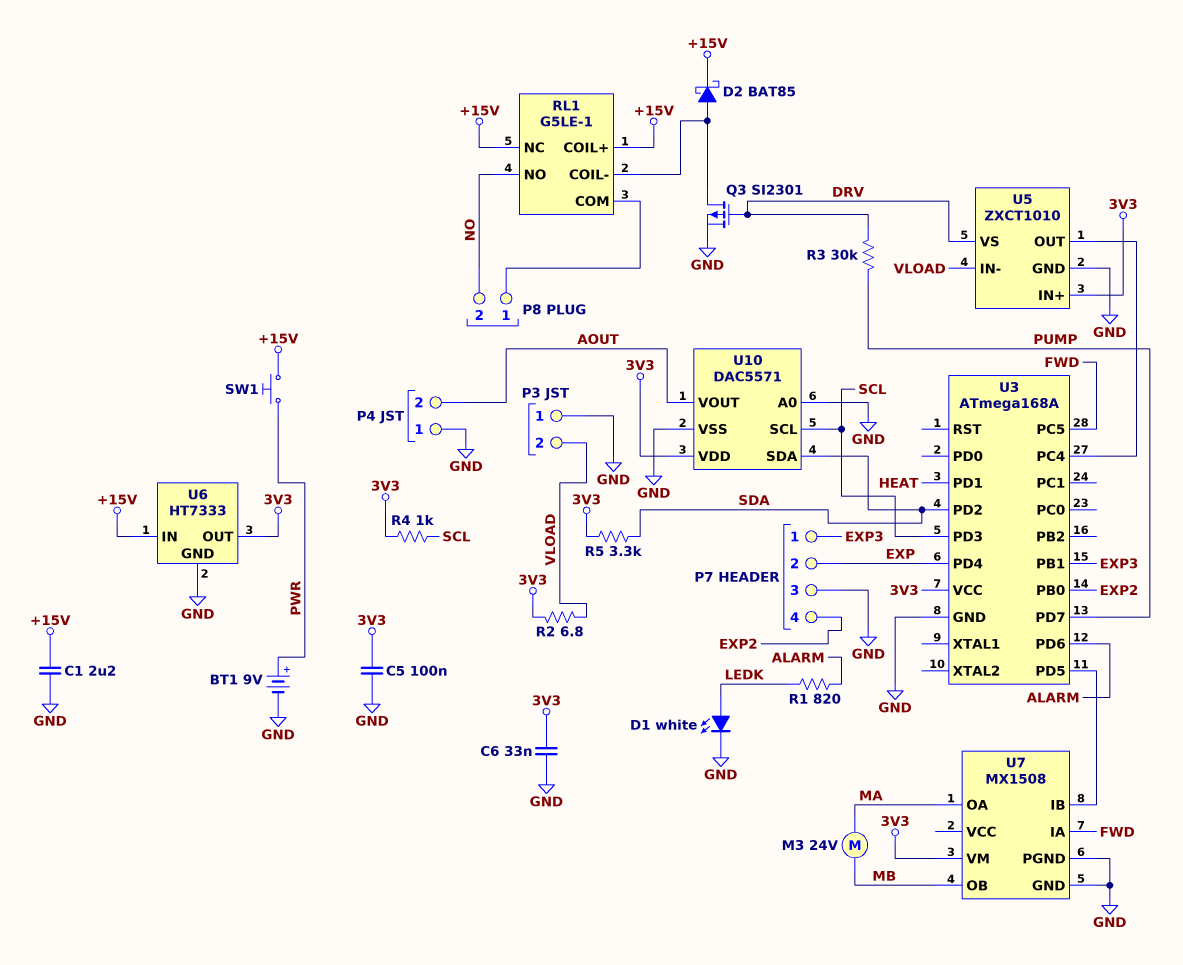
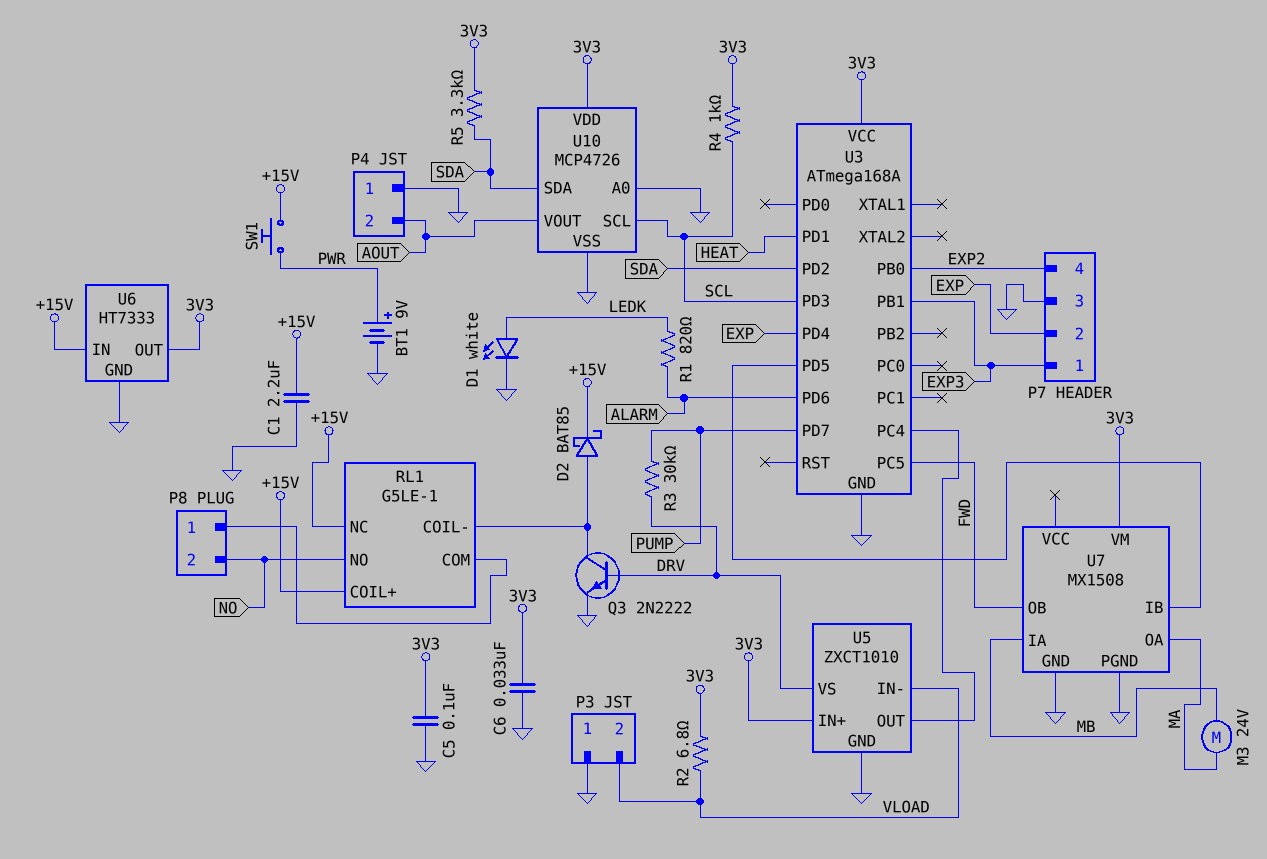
Q3: PMOS SI2301 (G DRV, D RL1/COIL-, S GND) -> NPN 2N2222 (B DRV, C RL1/COIL-, E GND)
U7 pin IA: FWD -> MB
U7 pin OB: MB -> FWD
U10: DAC5571 -> MCP4726

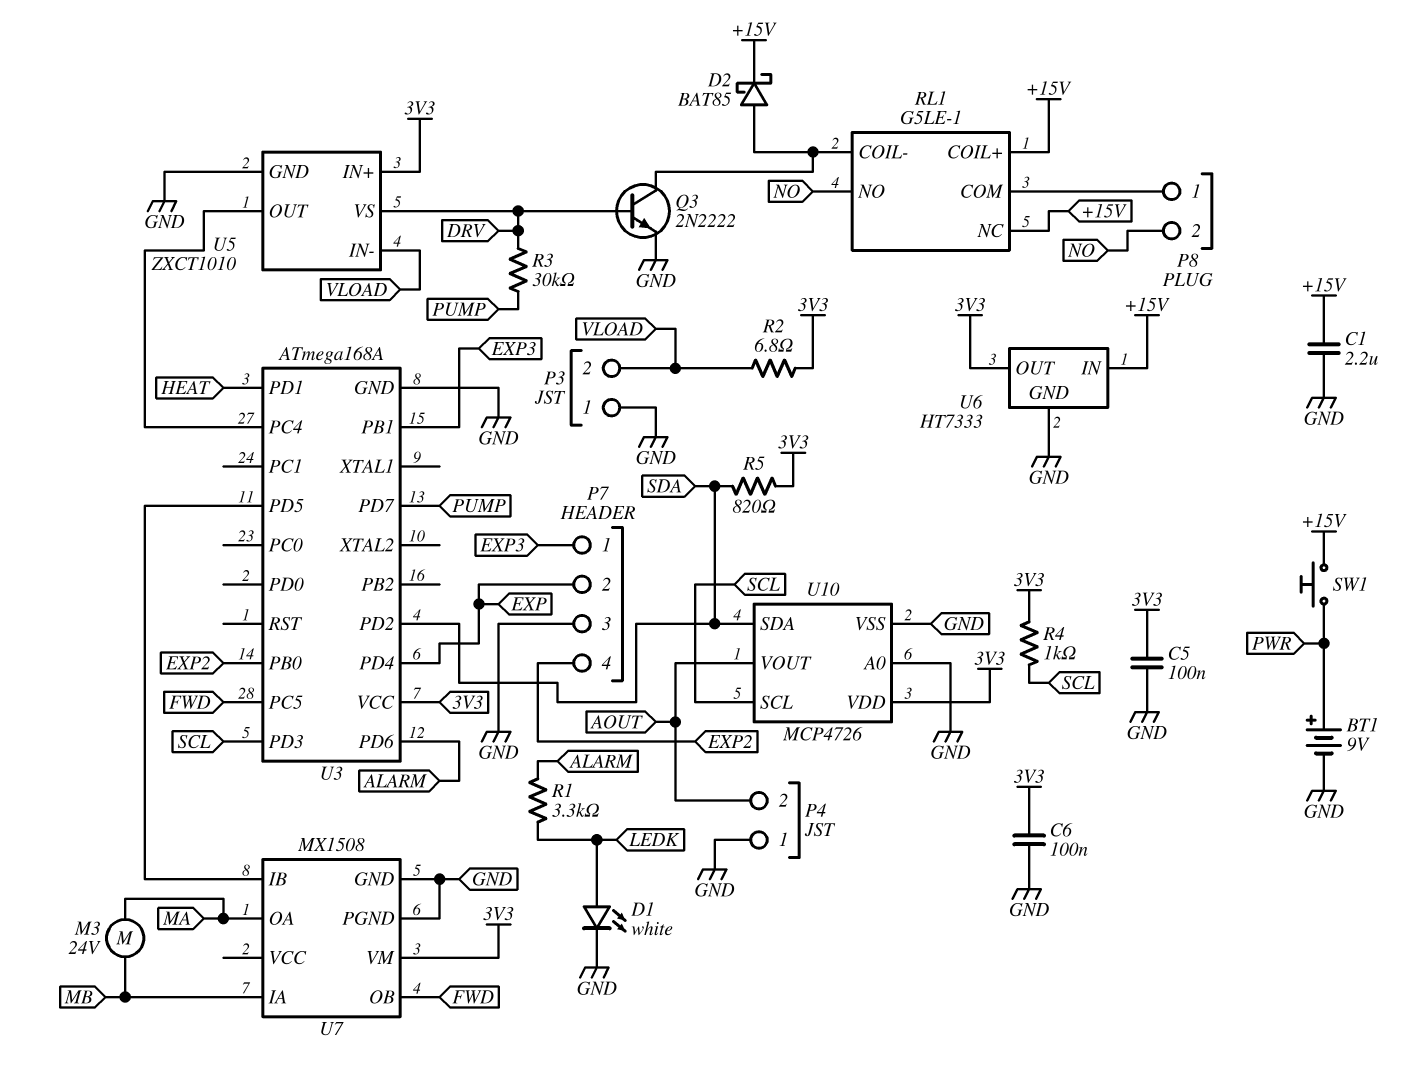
C6: 33nF (3V3, GND) -> 100nF (3V3, GND)
R1: 820 (ALARM, LEDK) -> 3.3k (ALARM, LEDK)
R5: 3.3k (3V3, SDA) -> 820 (3V3, SDA)

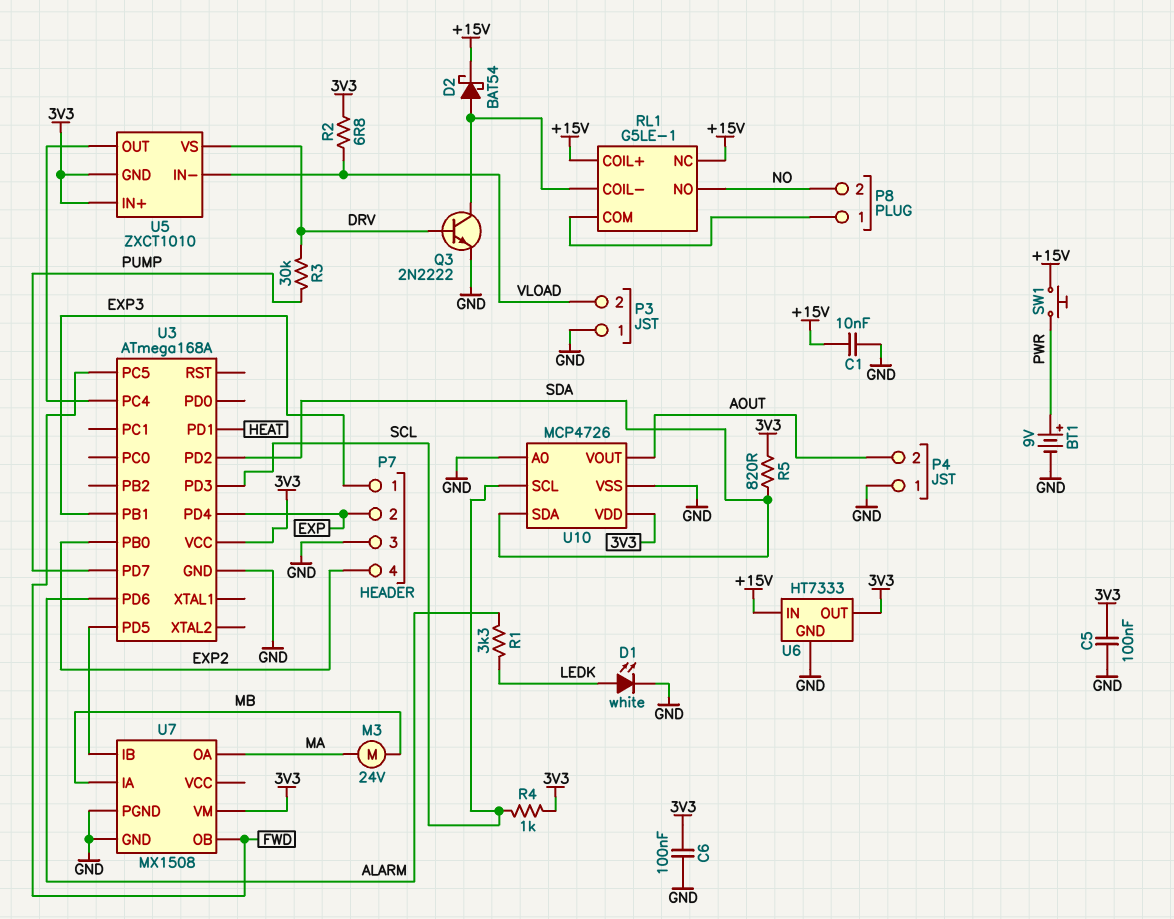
C1: 2.2uF (+15V, GND) -> 10nF (+15V, GND)
D2: schottky BAT85 (A RL1/COIL-, K +15V) -> schottky BAT54 (A RL1/COIL-, K +15V)
U5 pin GND: GND -> 3V3

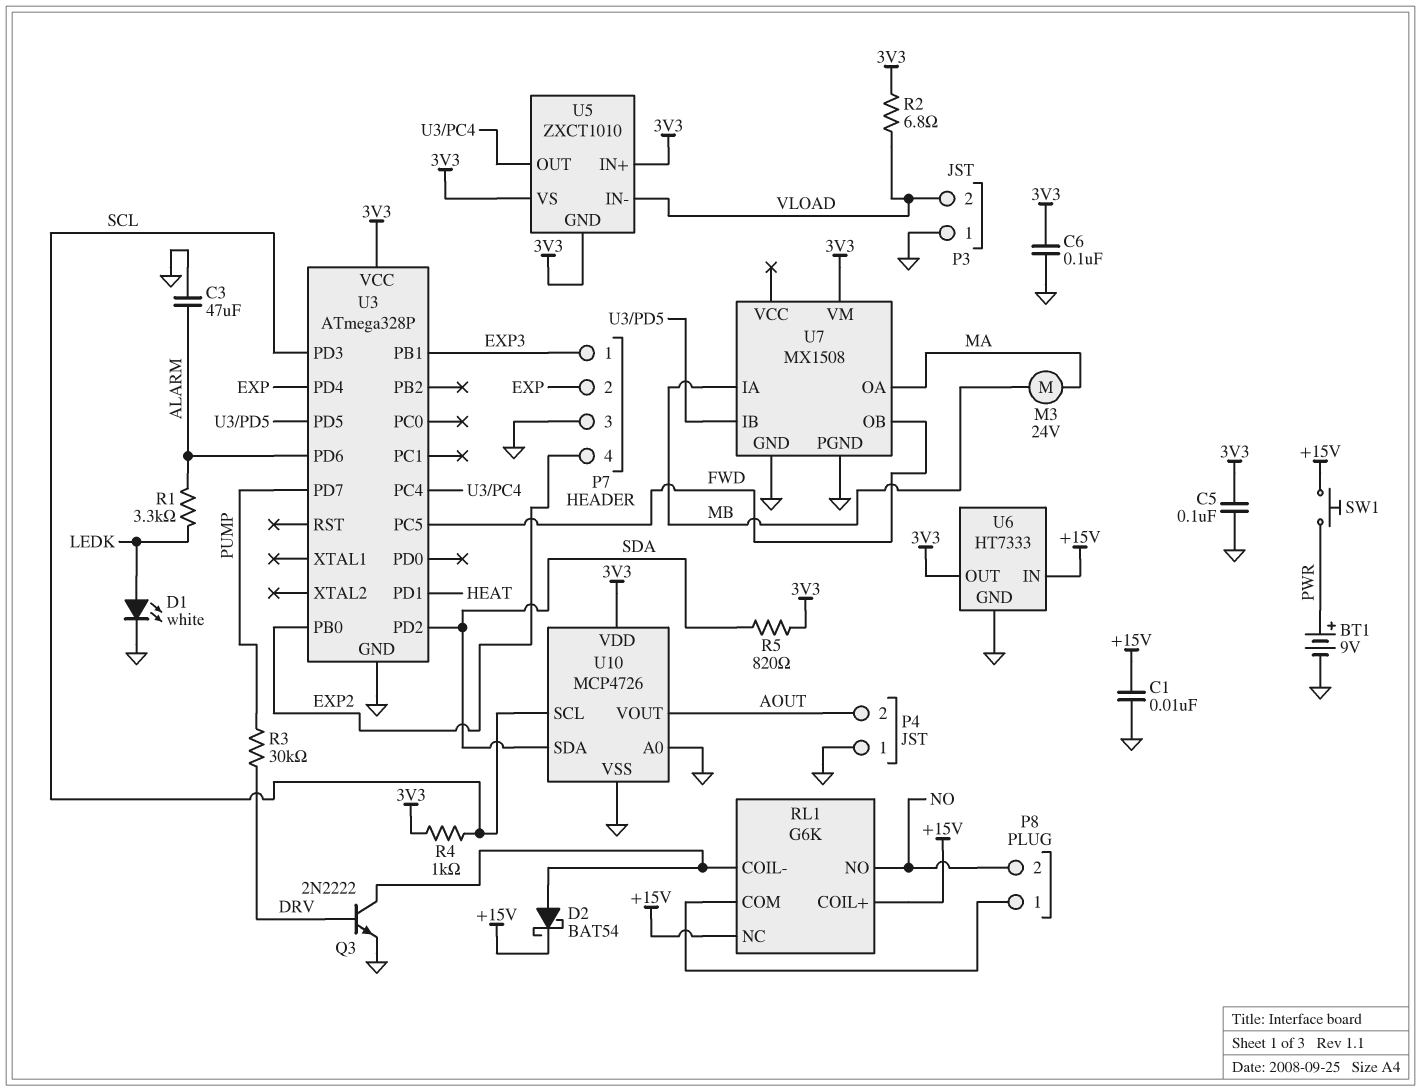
C3: none -> 47uF (ALARM, GND)
RL1: G5LE-1 -> G6K
U3: ATmega168A -> ATmega328P
U5 pin VS: DRV -> 3V3

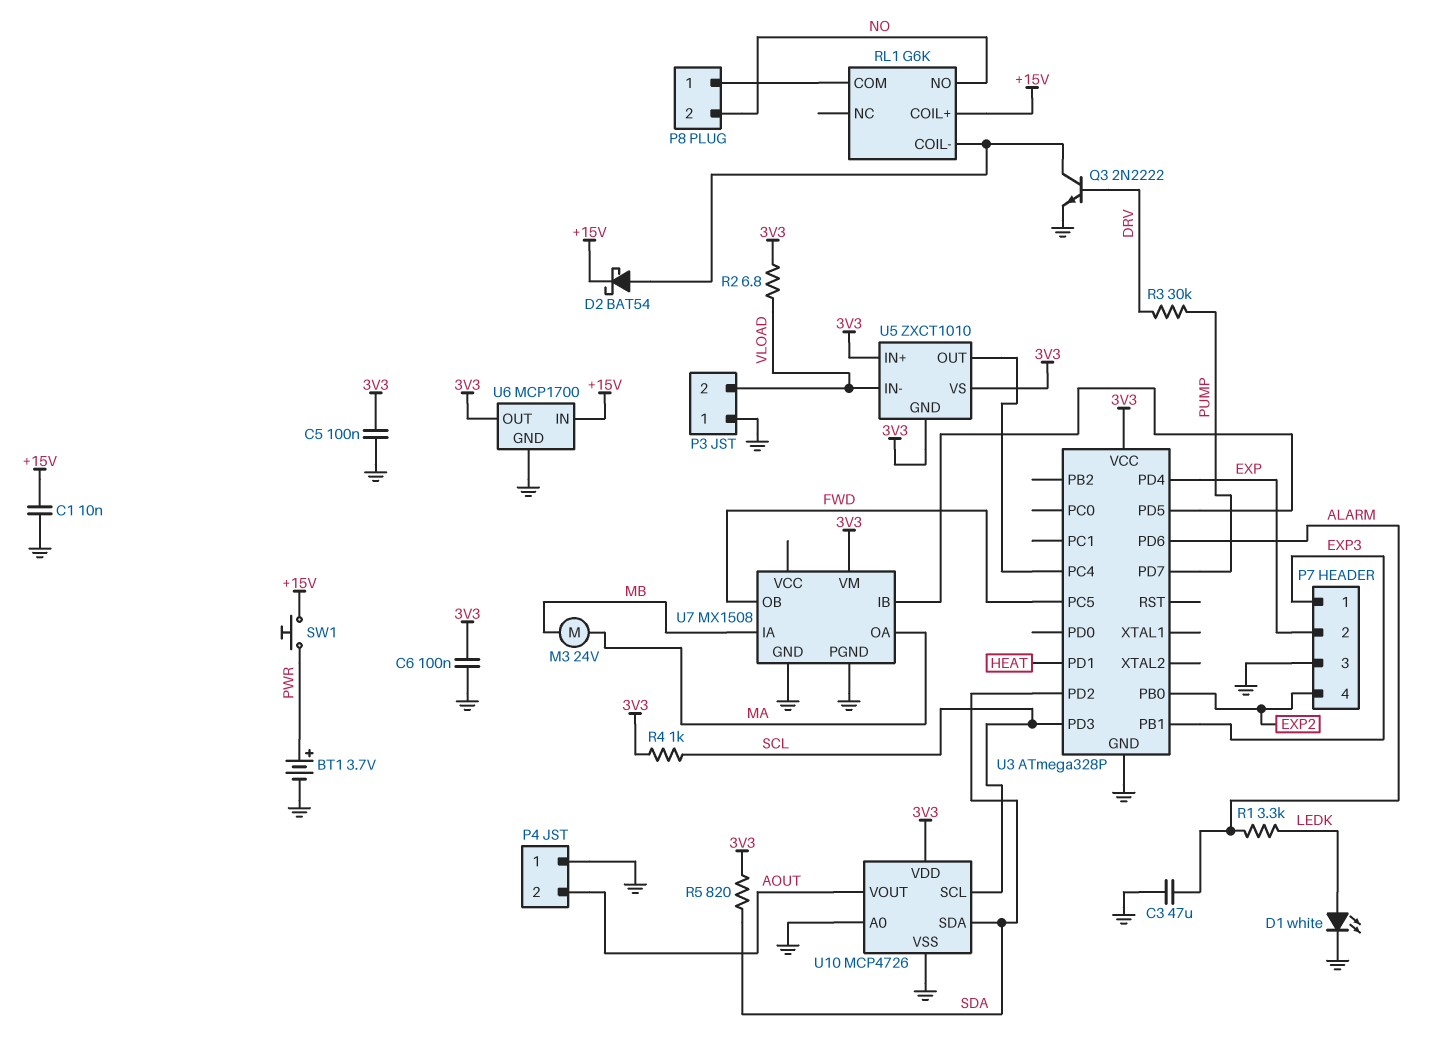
BT1: 9V (plus PWR, minus GND) -> 3.7V (plus PWR, minus GND)
RL1 pin NC: +15V -> none
U6: HT7333 -> MCP1700

